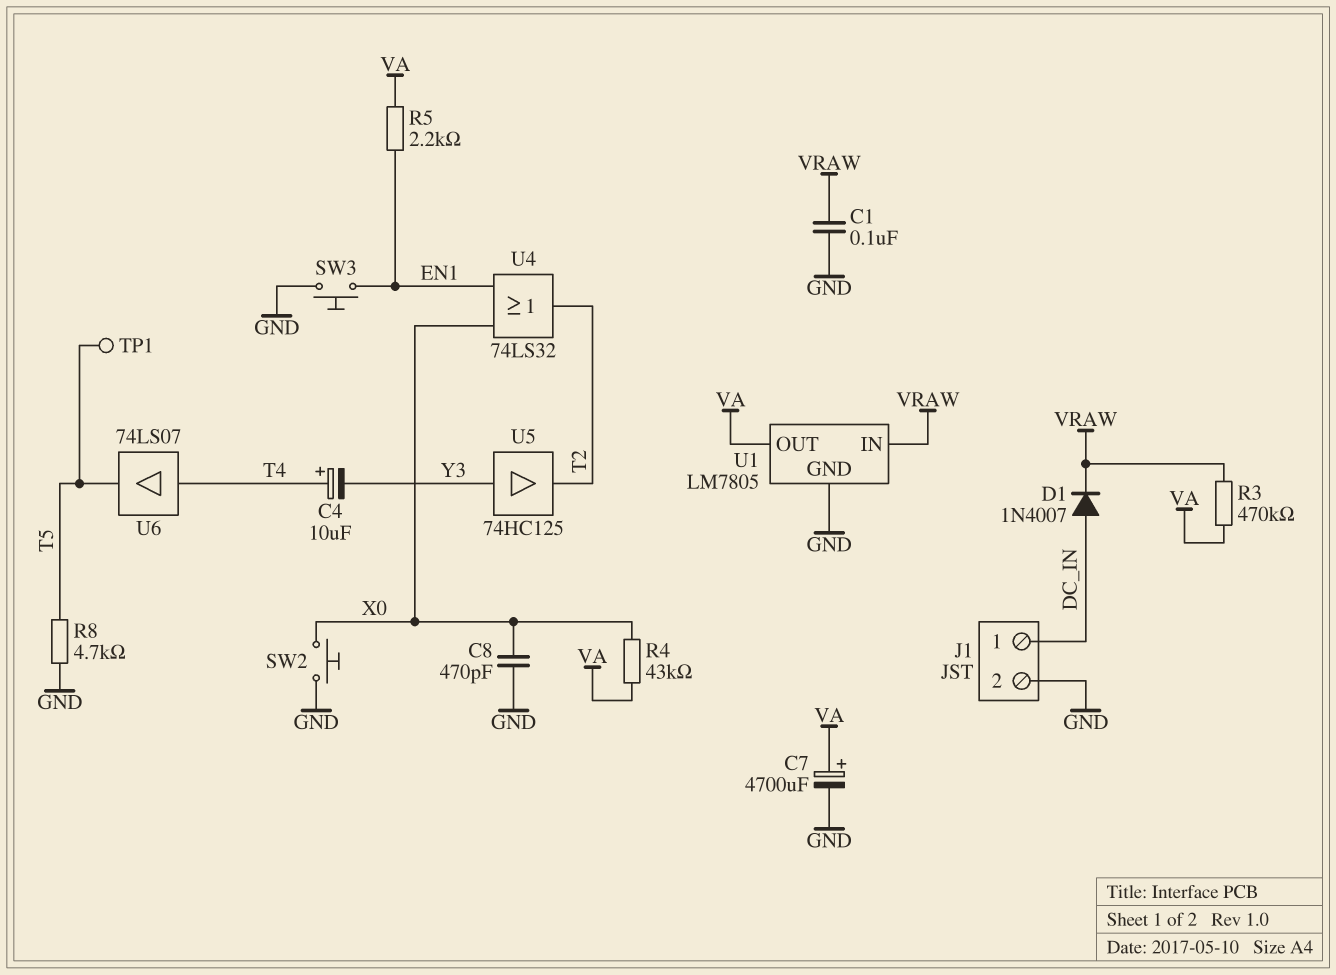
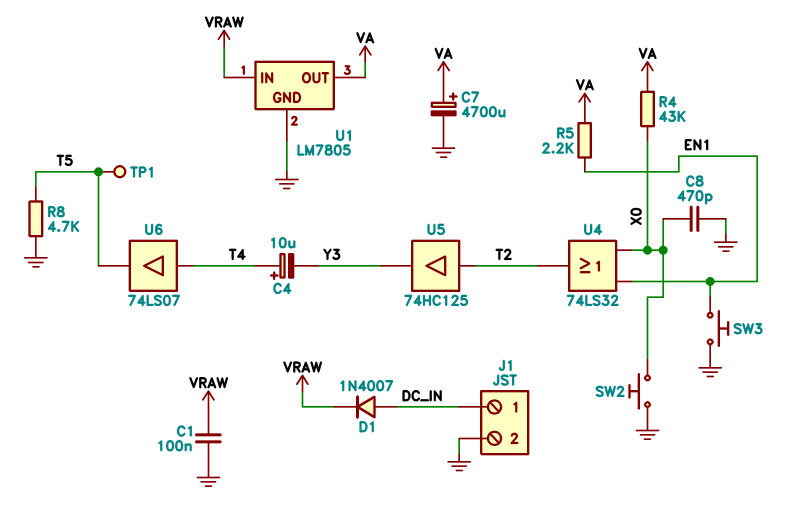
R3: 470k (VA, VRAW) -> none
U5: buffer 74HC125 (in Y3, out T2) -> buffer 74HC125 (in T2, out Y3)

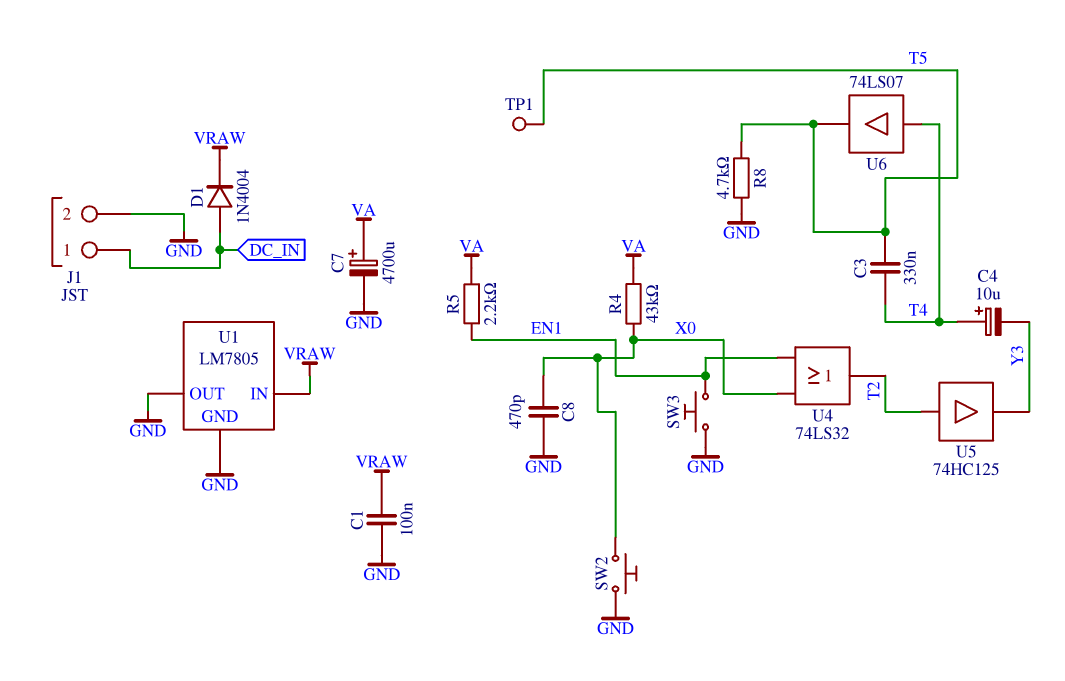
C3: none -> 330nF (T4, T5)
D1: diode 1N4007 (A DC_IN, K VRAW) -> diode 1N4004 (A DC_IN, K VRAW)
U1 pin OUT: VA -> GND

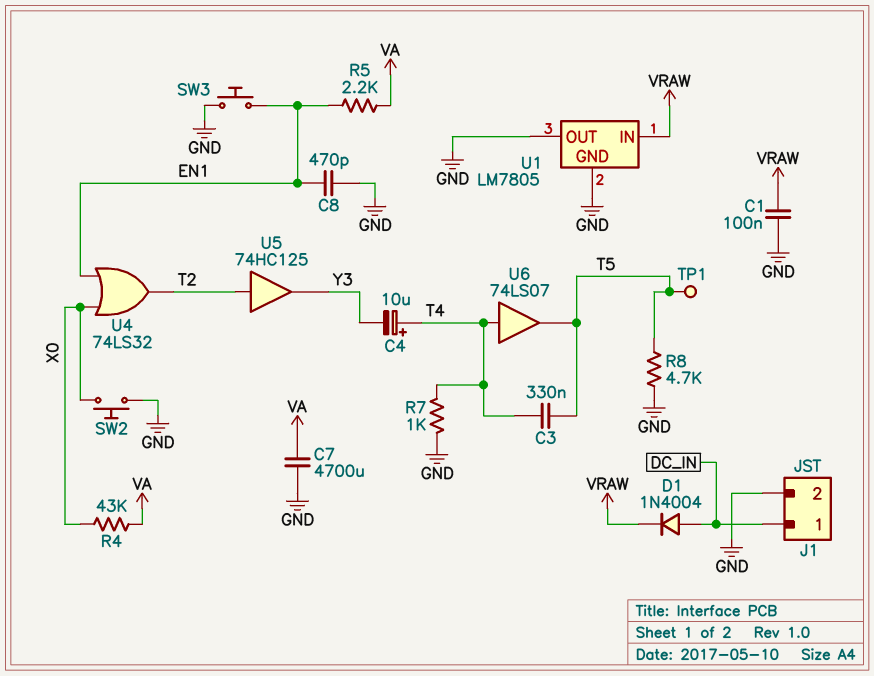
C7: 4700uF (plus VA, minus GND) -> 4700uF (GND, VA)
C8: 470pF (GND, X0) -> 470pF (EN1, GND)
R7: none -> 1k (GND, T4)

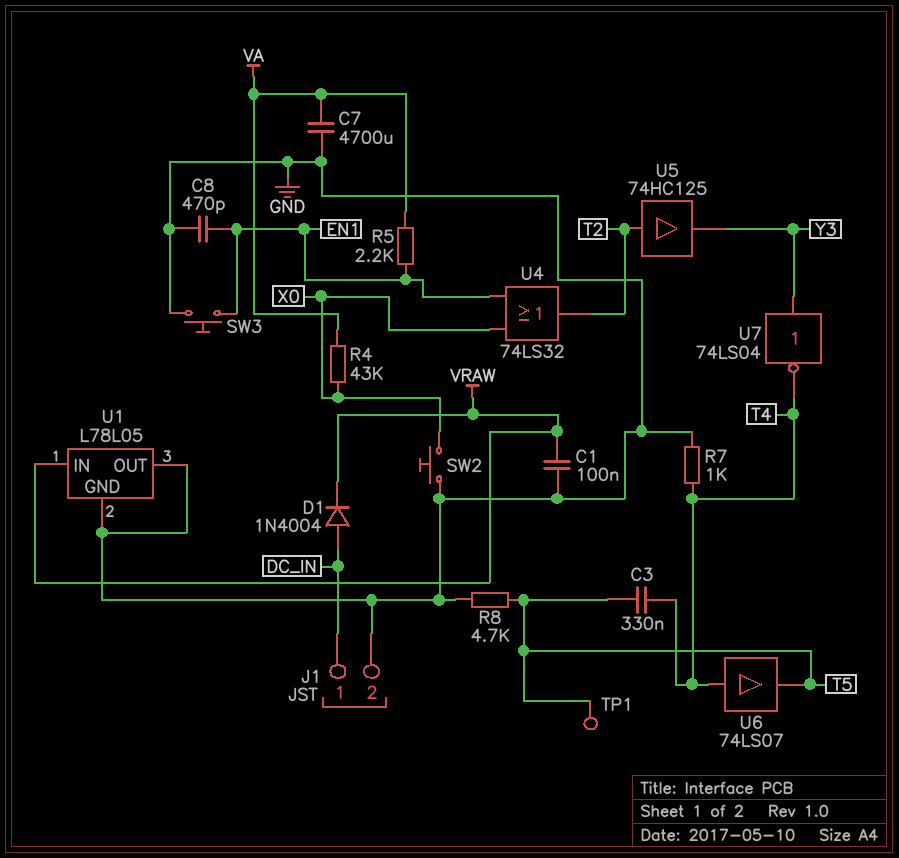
C4: 10uF (plus T4, minus Y3) -> none
U1: LM7805 -> L78L05
U7: none -> NOT 74LS04 (in Y3, out T4)

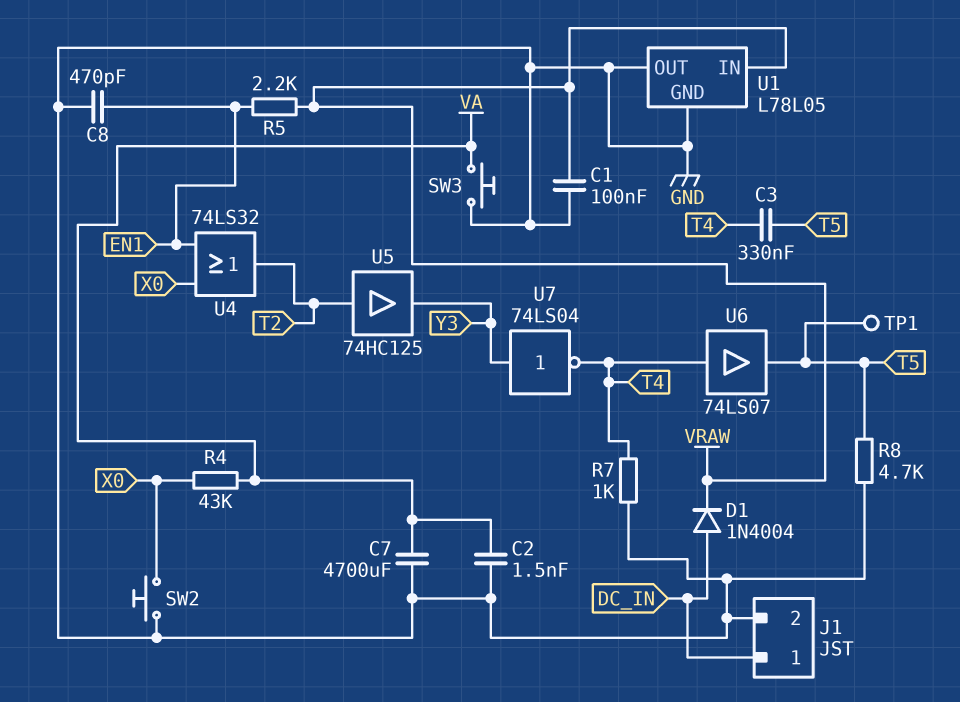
C2: none -> 1.5nF (GND, VA)
R5: 2.2k (EN1, VA) -> 2.2k (EN1, VRAW)
SW3: button (EN1, GND) -> button (GND, VA)

